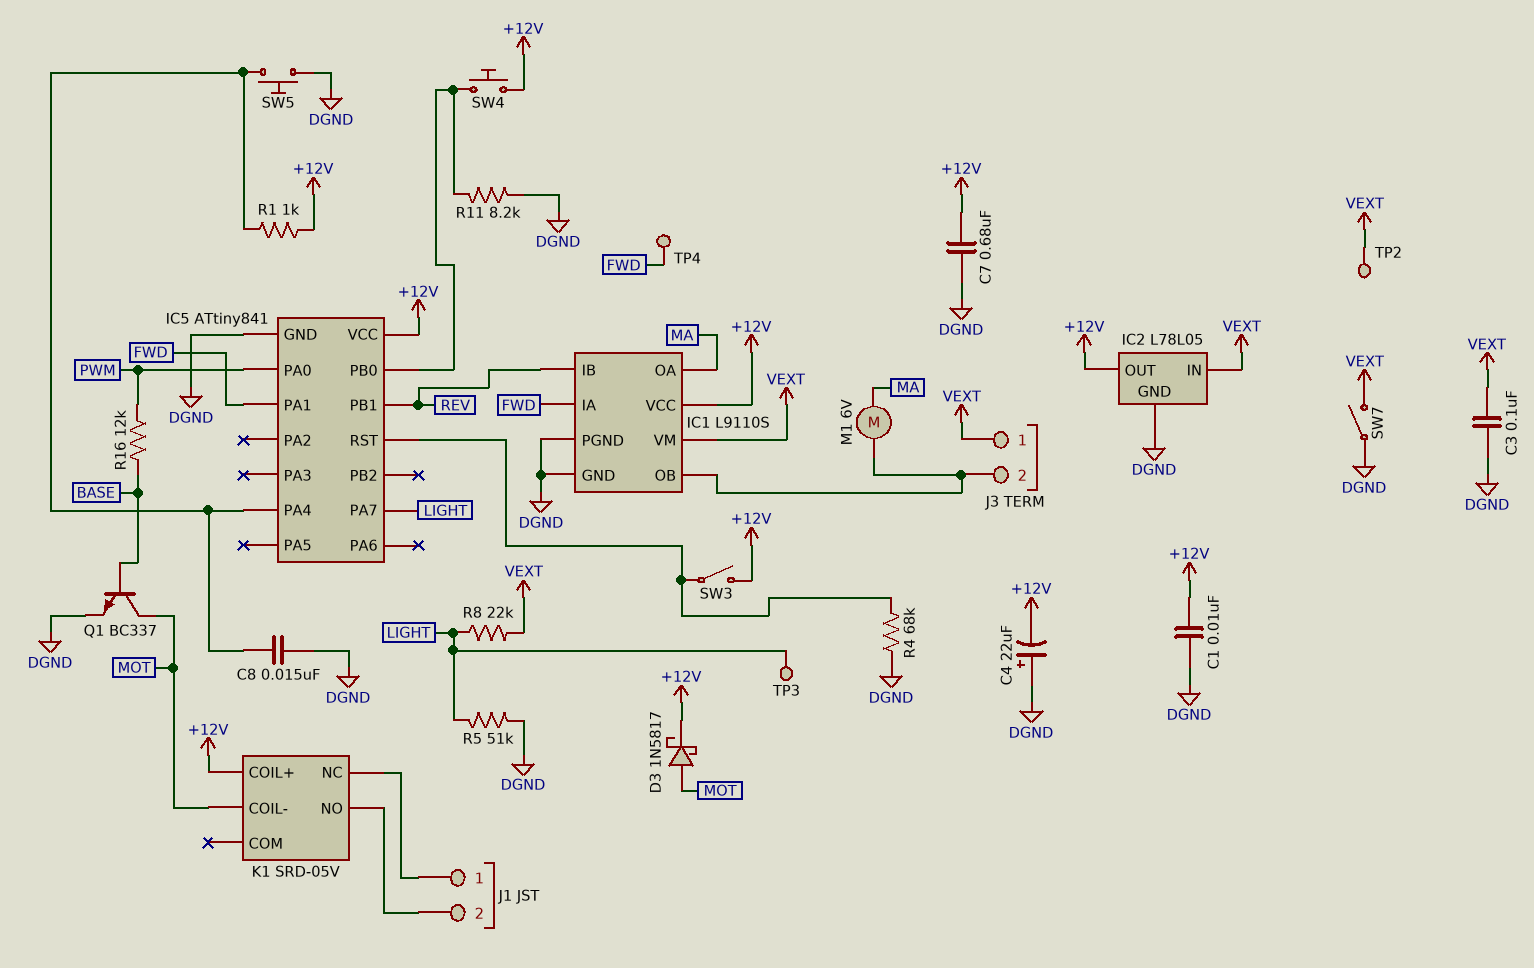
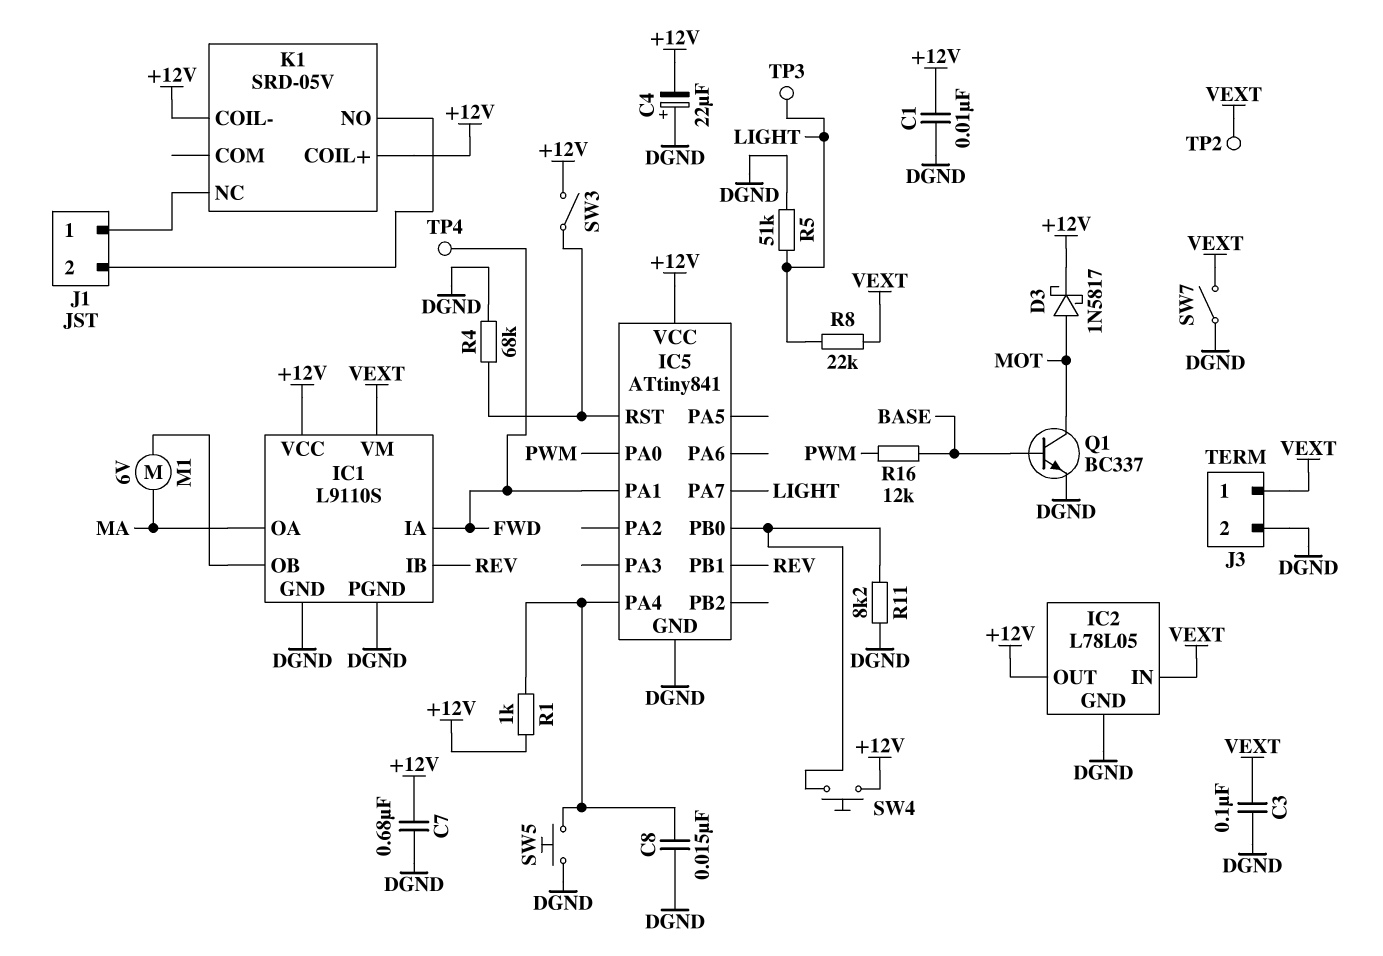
J3 pin 2: IC1/OB -> DGND
K1 pin COIL-: MOT -> +12V

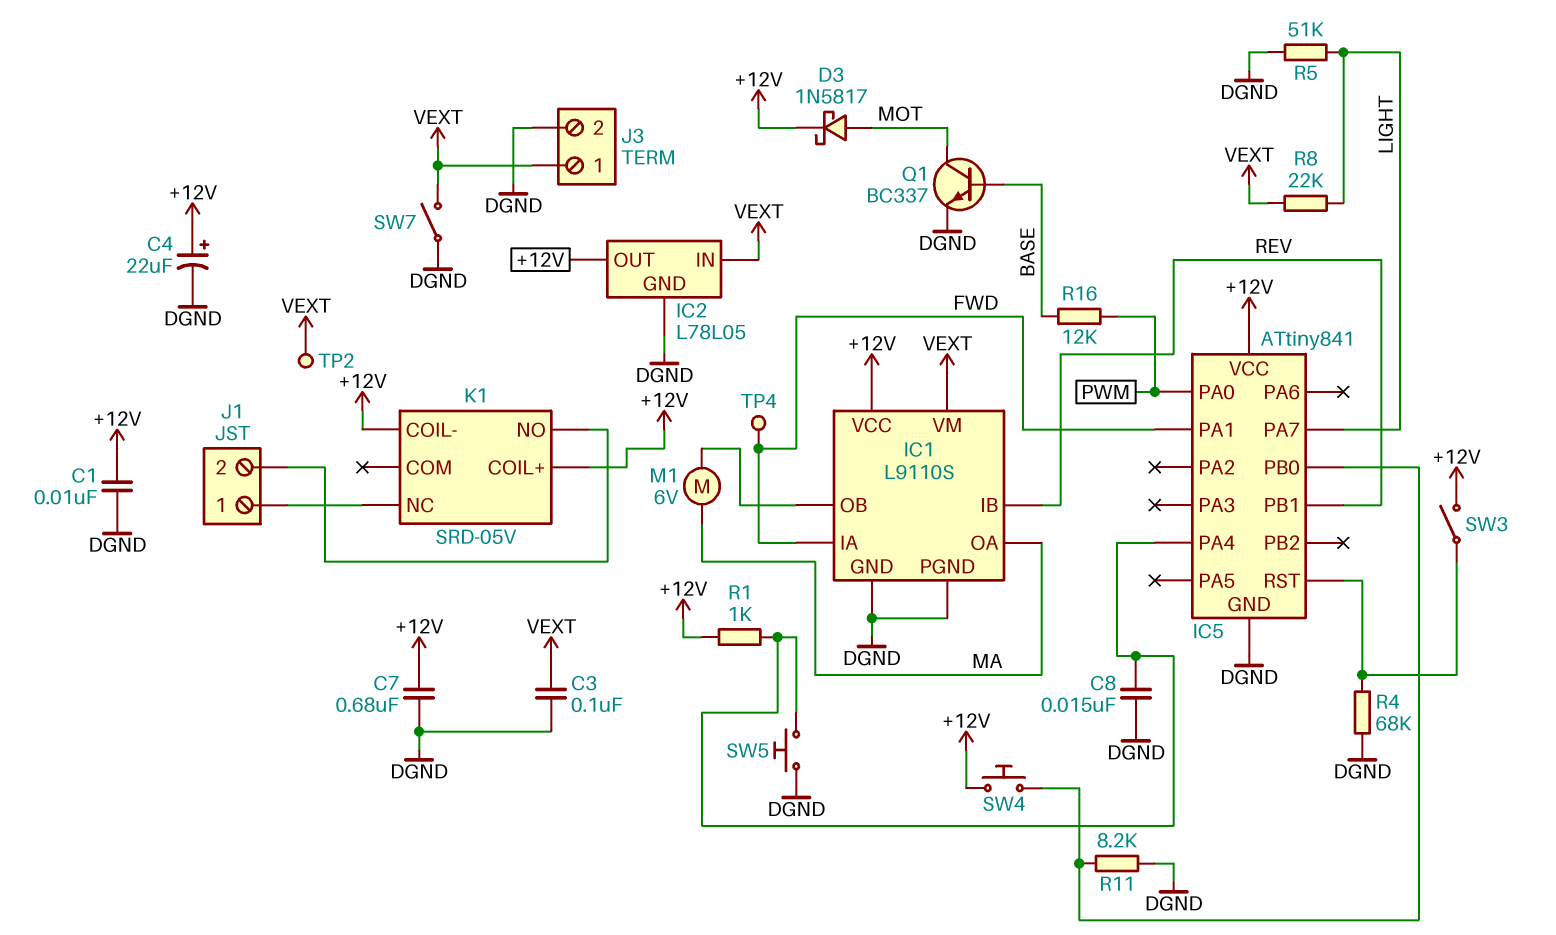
C4: 22uF (plus DGND, minus +12V) -> 22uF (plus +12V, minus DGND)
TP3: test point (LIGHT) -> none

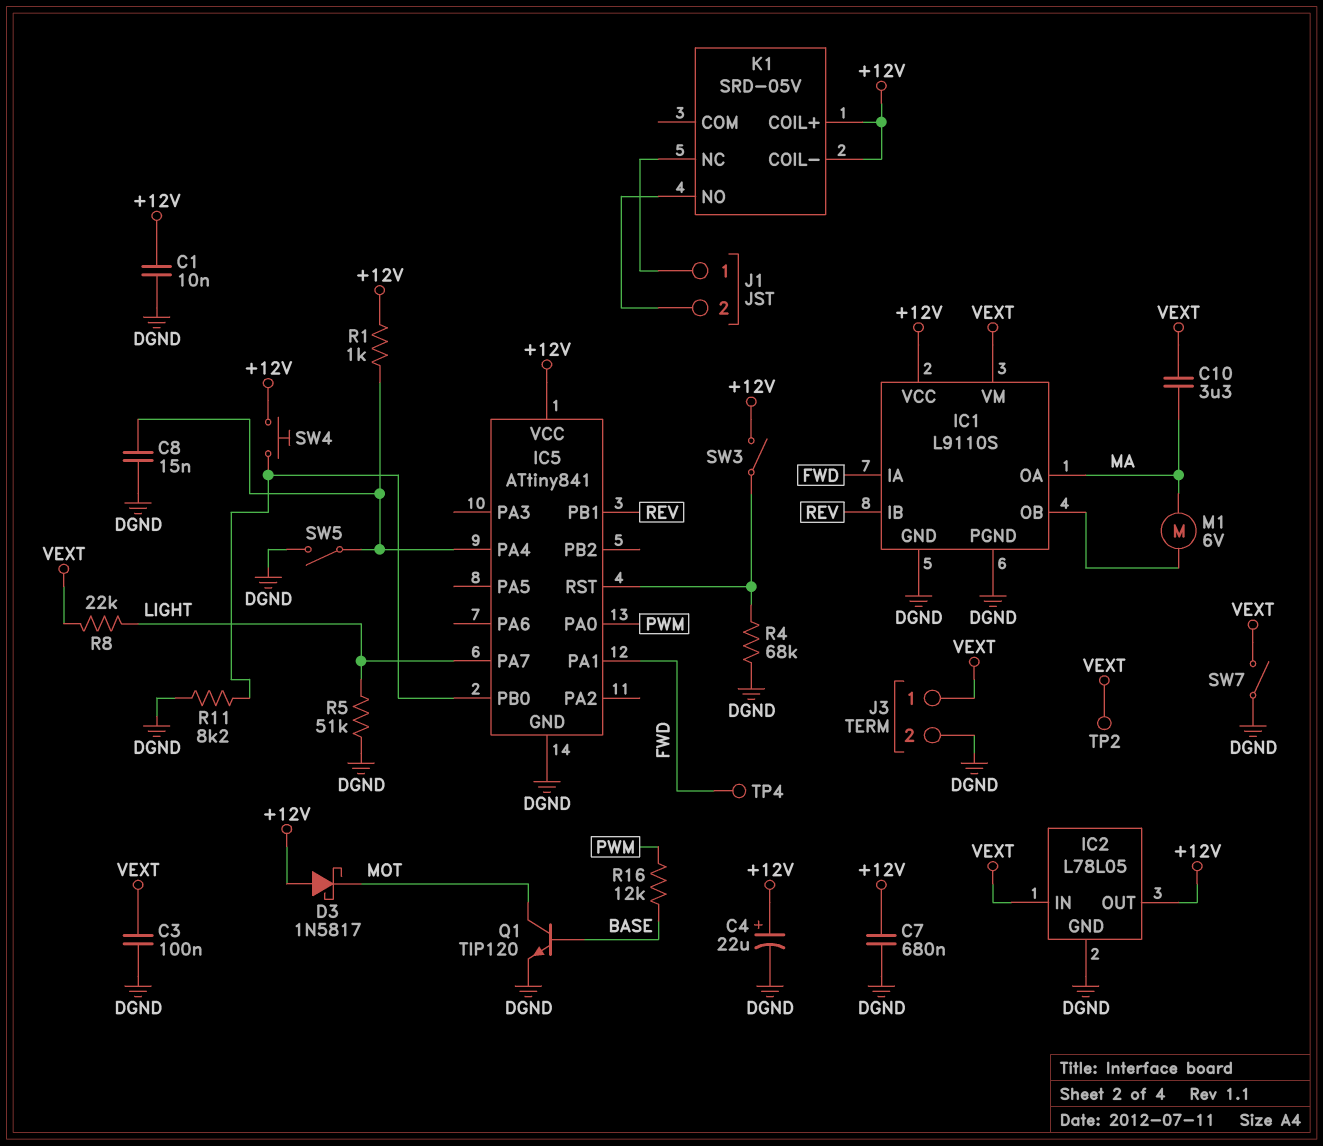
C10: none -> 3.3uF (MA, VEXT)
D3: schottky 1N5817 (A MOT, K +12V) -> schottky 1N5817 (A +12V, K MOT)
Q1: NPN BC337 (B BASE, C MOT, E DGND) -> NPN TIP120 (B BASE, C MOT, E DGND)
SW5: button (DGND, IC5/PA4) -> switch (DGND, IC5/PA4)

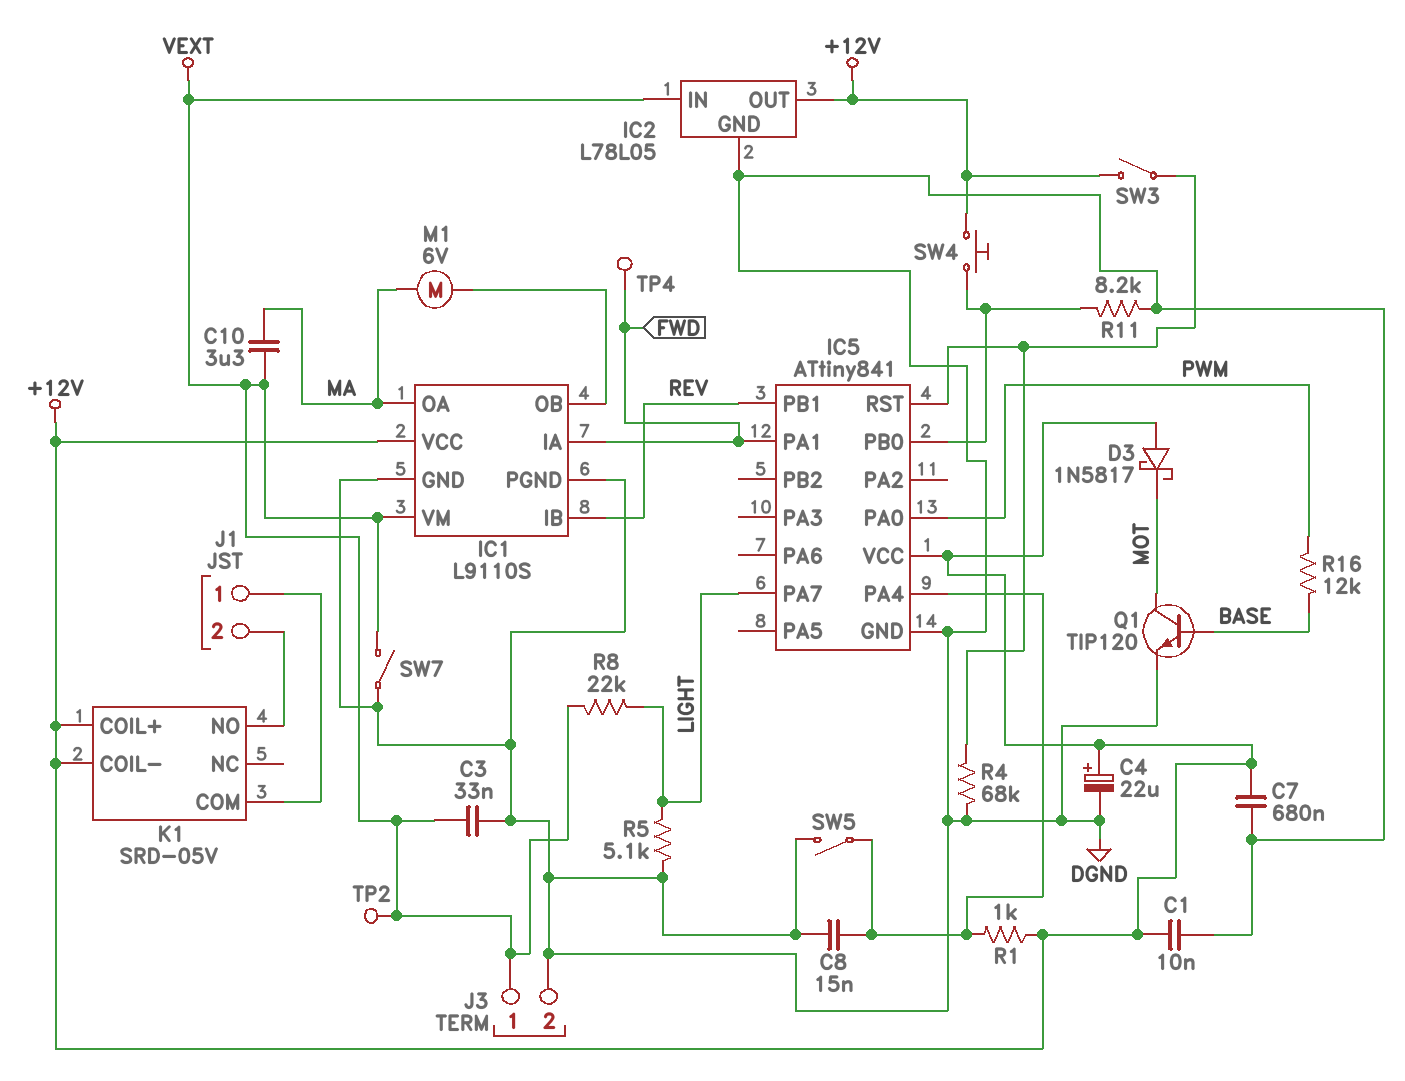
C3: 100nF (DGND, VEXT) -> 33nF (DGND, VEXT)
K1 pin COM: none -> J1/1
K1 pin NC: J1/1 -> none
R5: 51k (DGND, LIGHT) -> 5.1k (DGND, LIGHT)

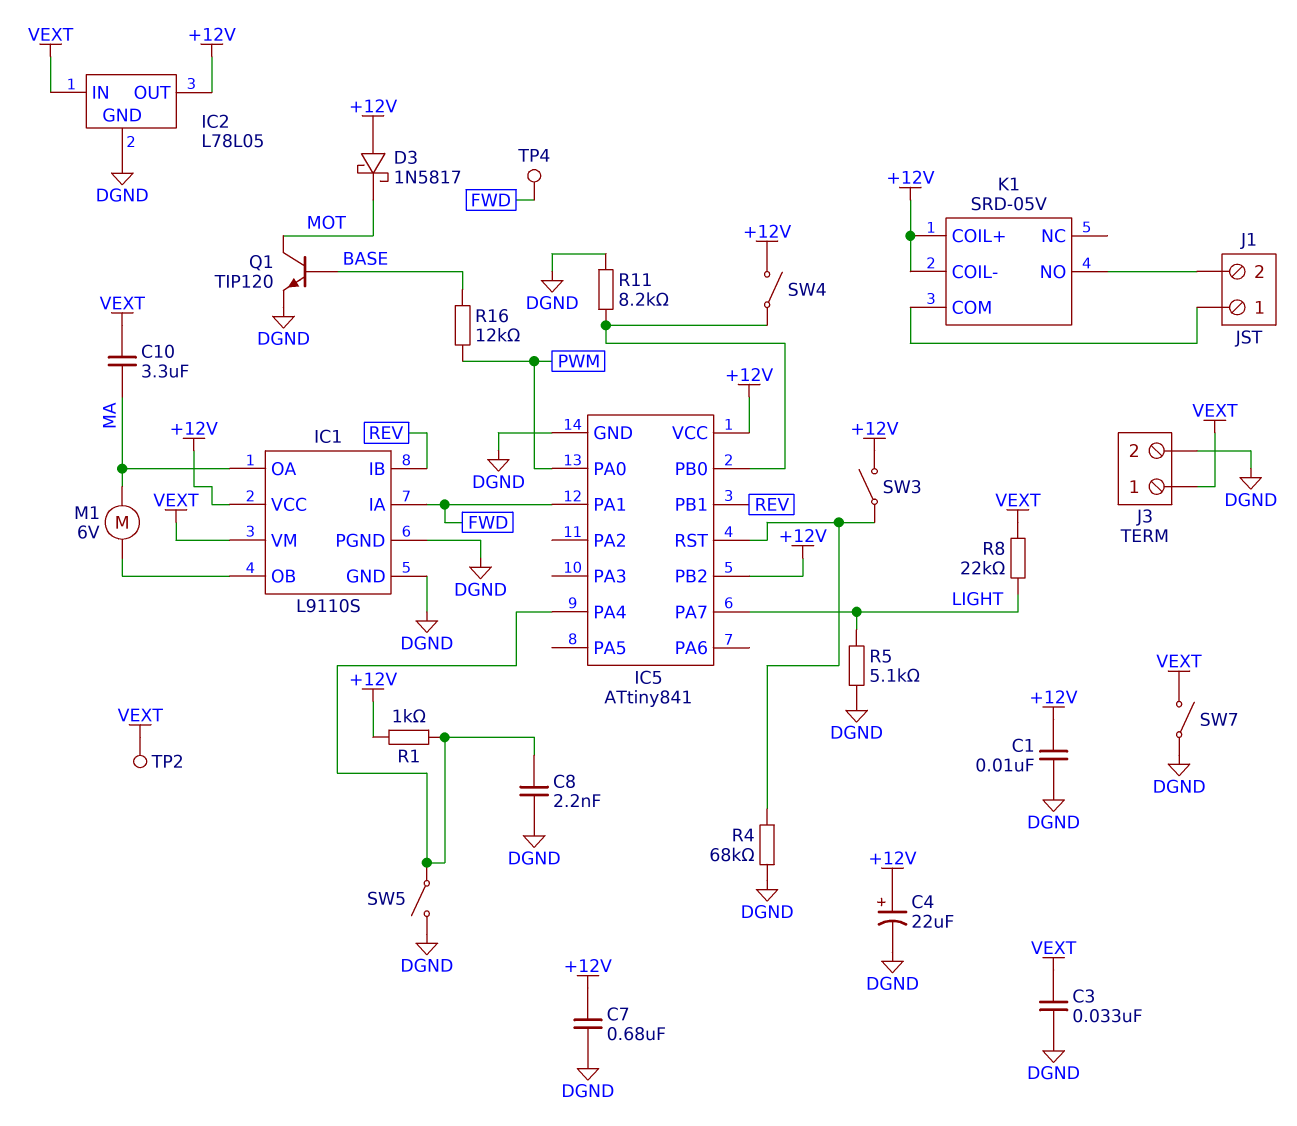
C8: 15nF (DGND, IC5/PA4) -> 2.2nF (DGND, IC5/PA4)
IC5 pin PB2: none -> +12V
SW4: button (+12V, IC5/PB0) -> switch (+12V, IC5/PB0)

